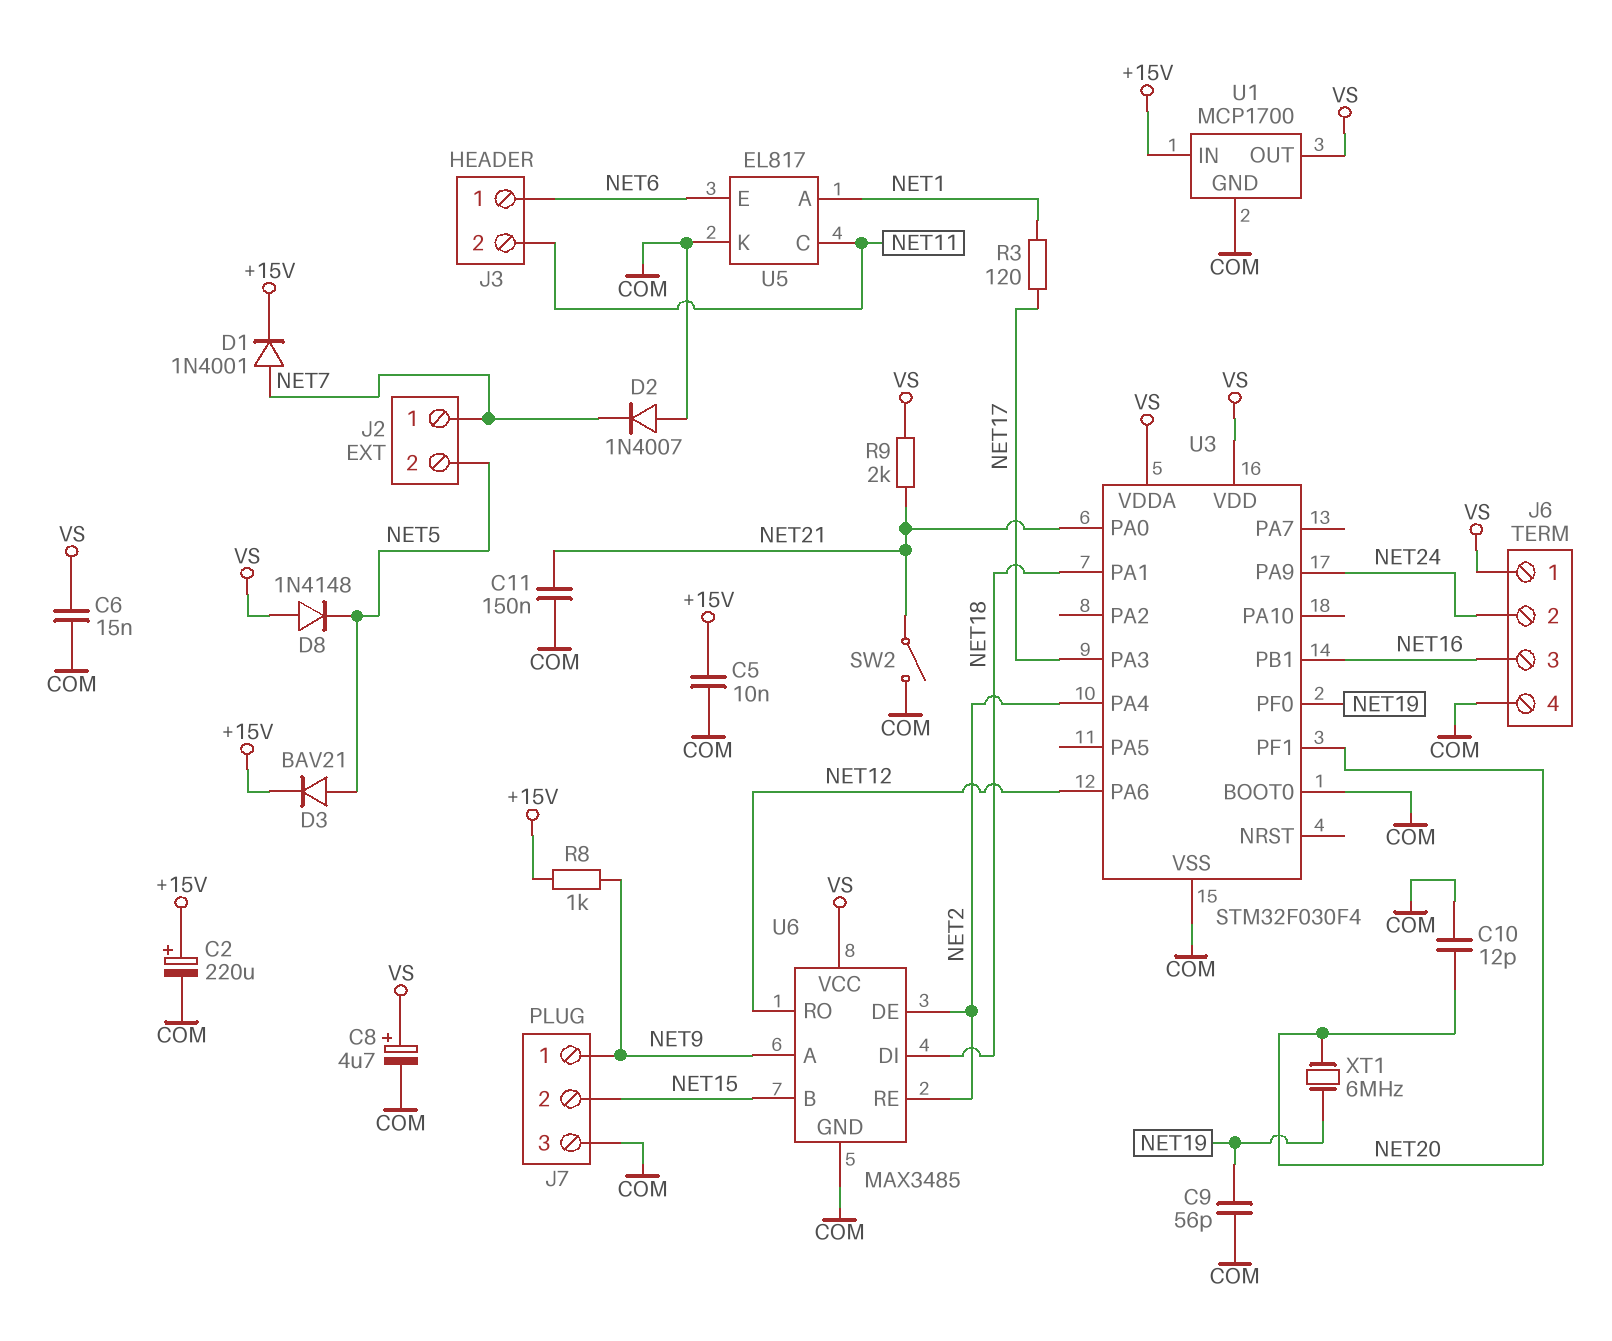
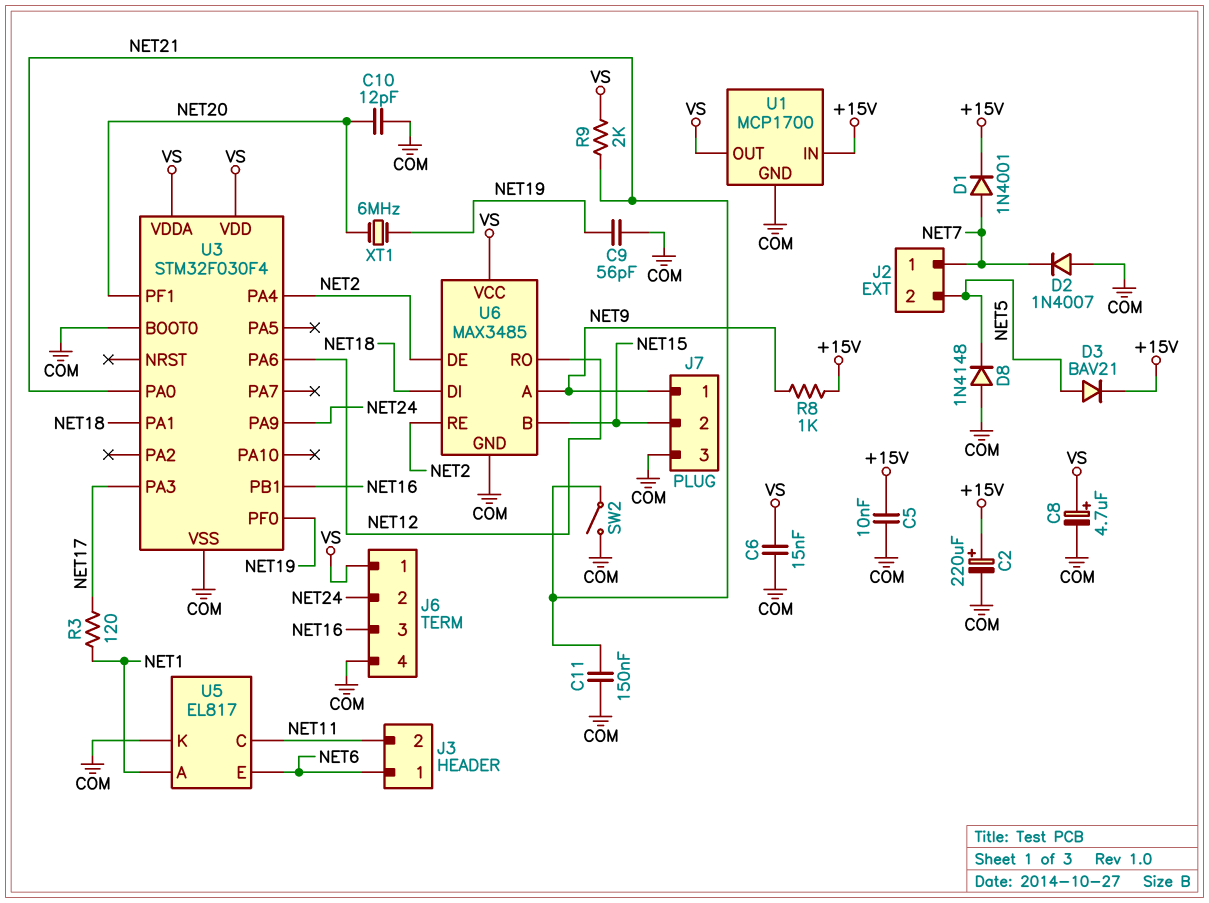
D8: diode 1N4148 (A VS, K NET5) -> diode 1N4148 (A COM, K NET5)

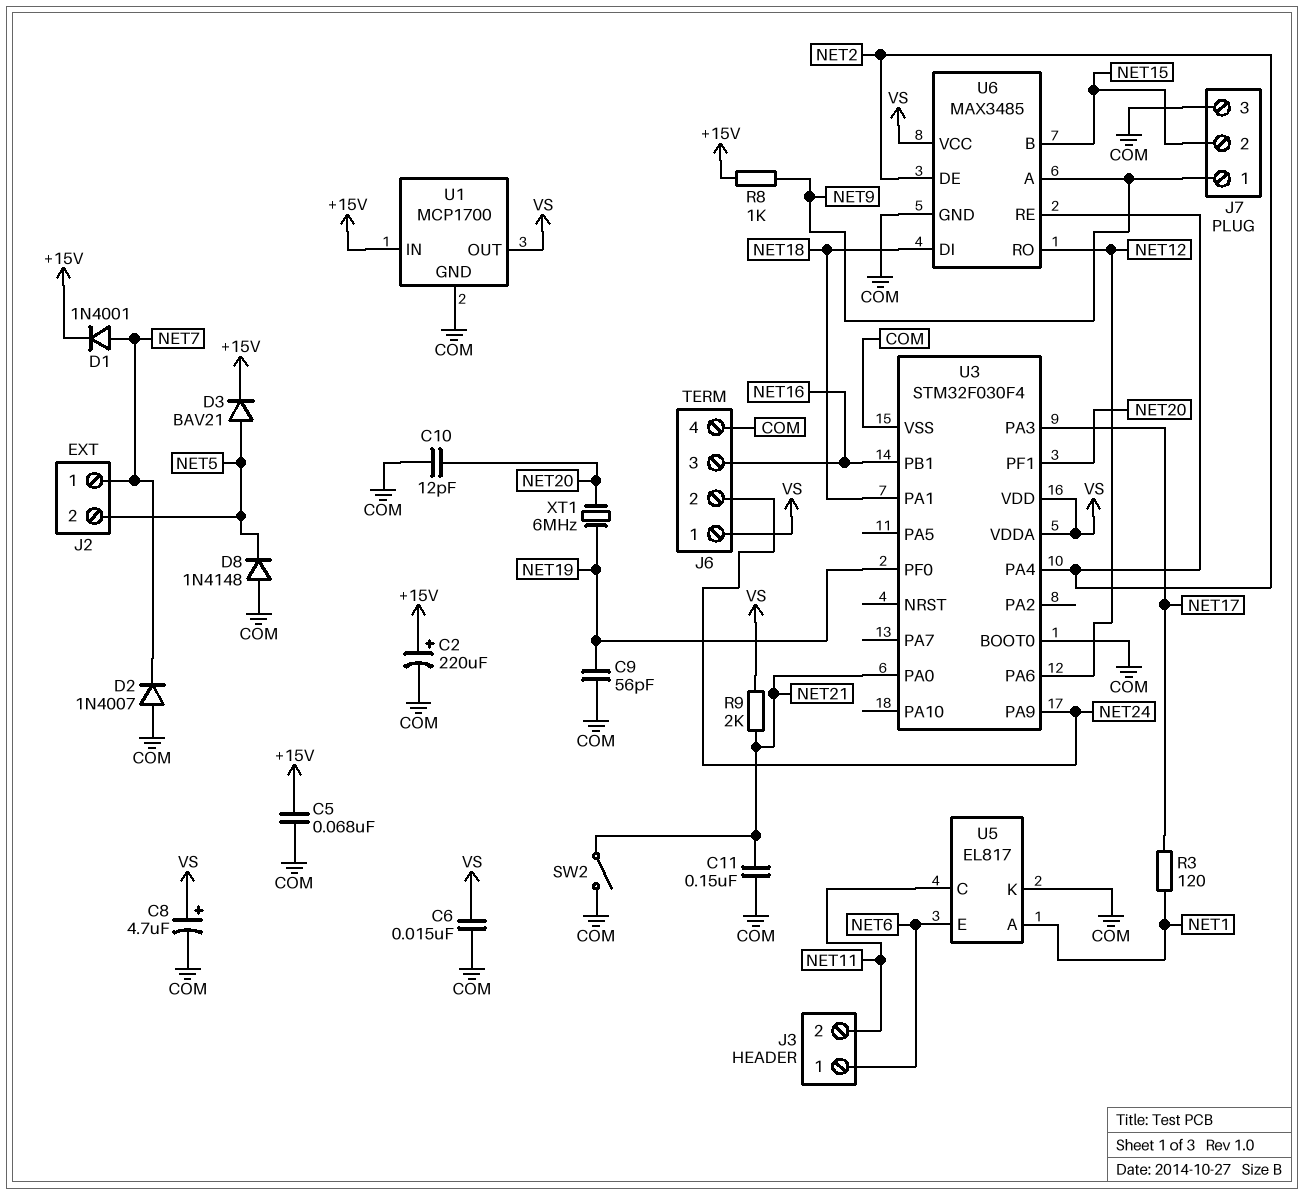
C5: 10nF (+15V, COM) -> 68nF (+15V, COM)

